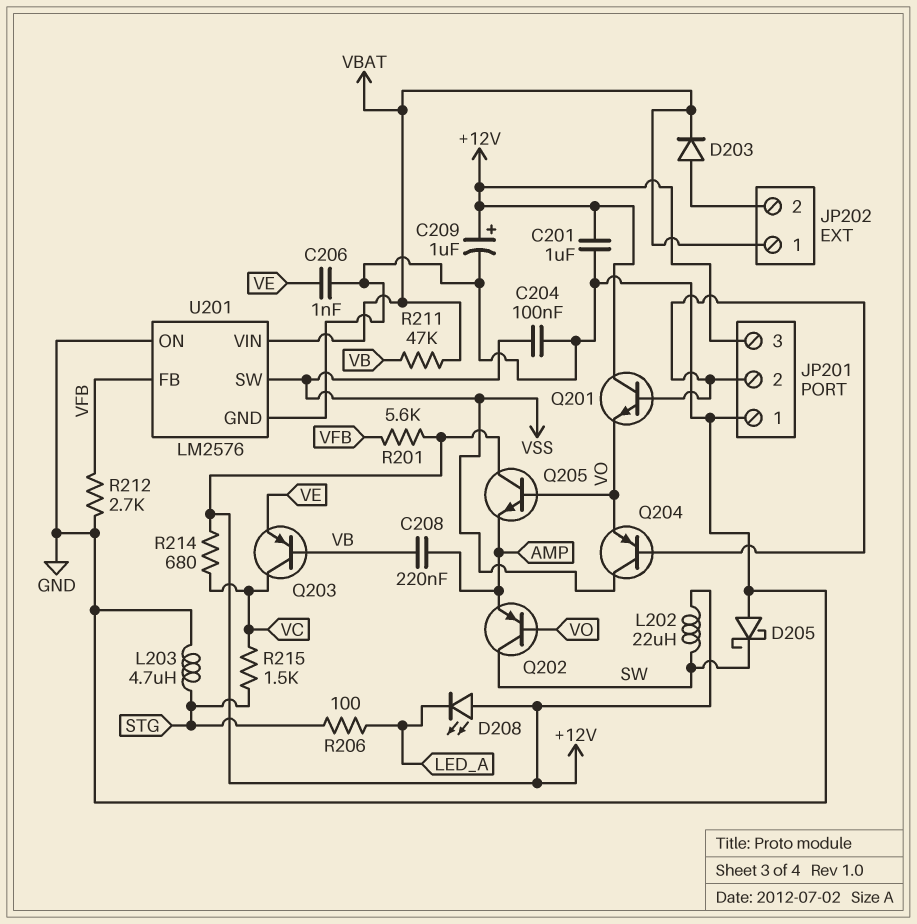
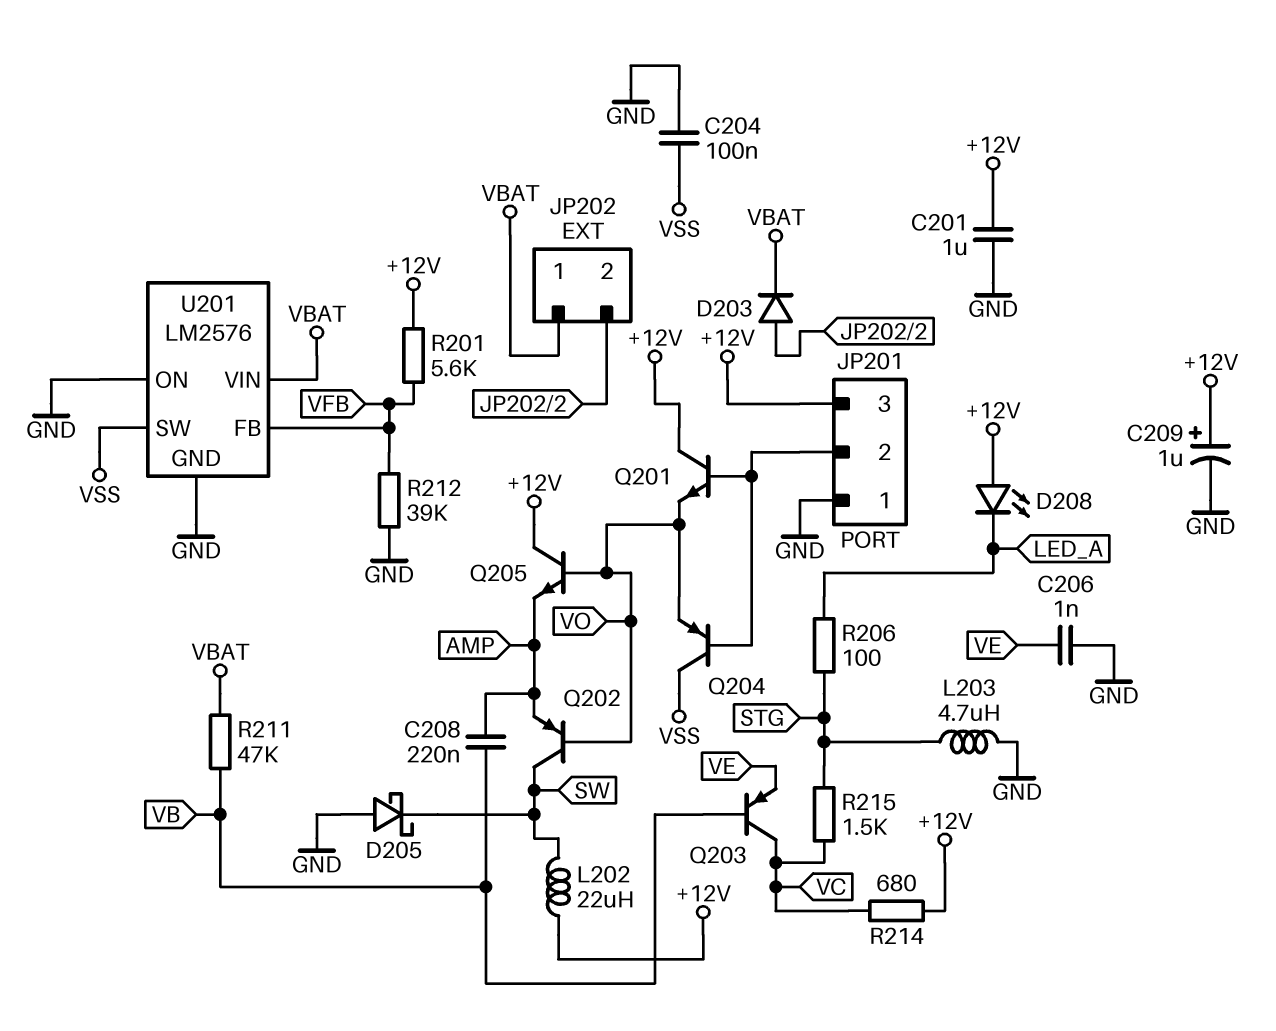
R212: 2.7k (GND, VFB) -> 39k (GND, VFB)

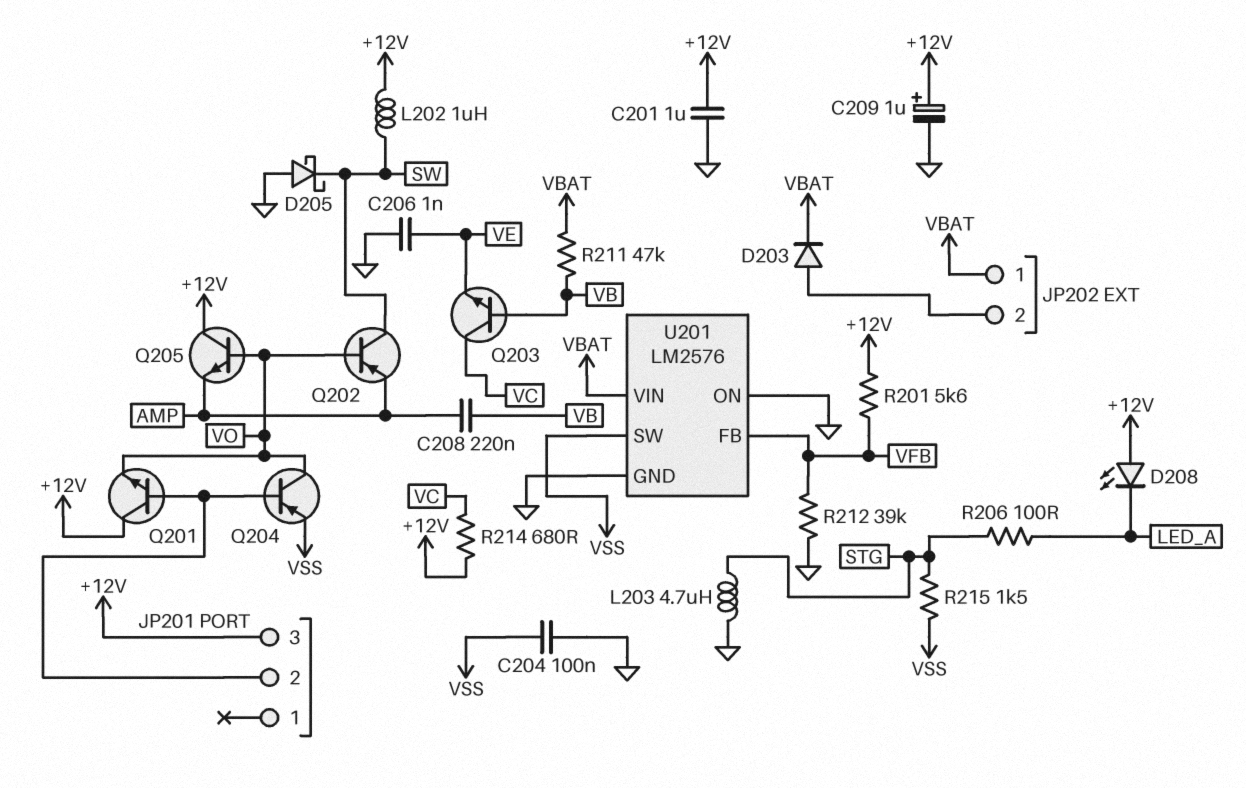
JP201 pin 1: GND -> none
L202: 22uH (+12V, SW) -> 1uH (+12V, SW)
Q203: PNP (B VB, C VC, E VE) -> NPN (B VB, C VC, E VE)
Q204: PNP (B JP201/2, C VSS, E VO) -> PNP (B JP201/2, C VO, E VSS)
R215: 1.5k (STG, VC) -> 1.5k (STG, VSS)

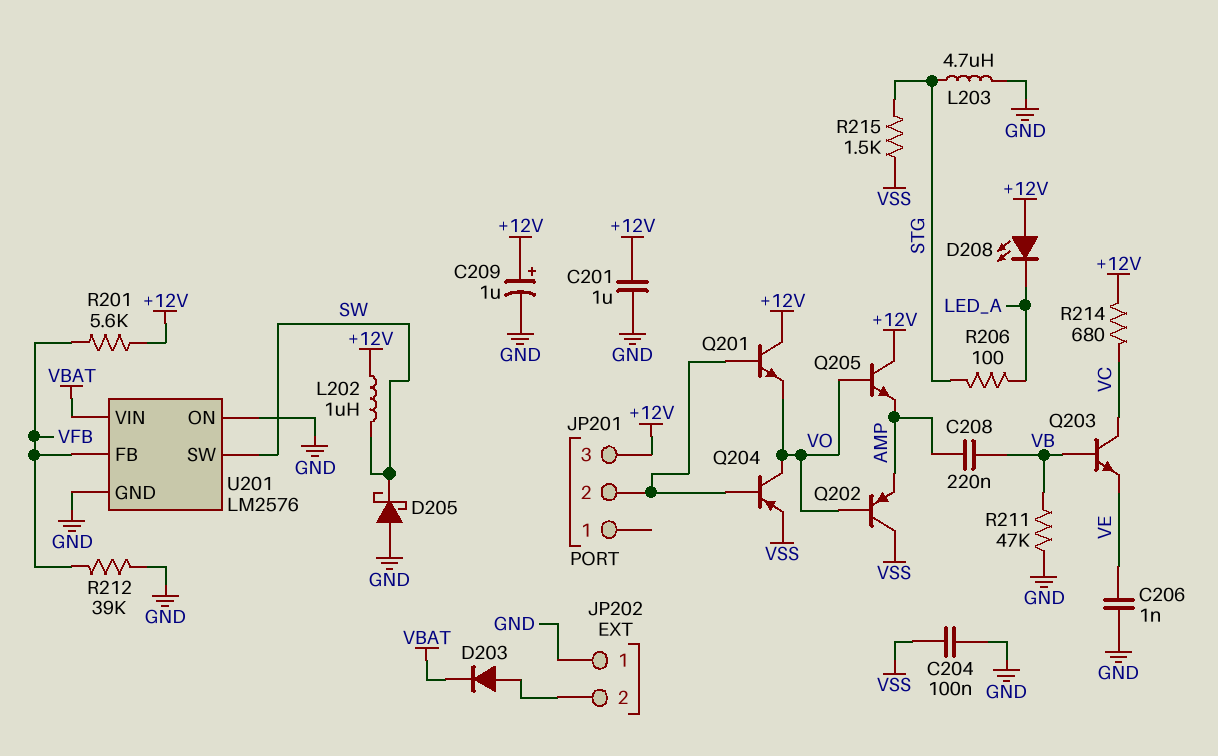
JP202 pin 1: VBAT -> GND
Q202: PNP (B VO, C SW, E AMP) -> PNP (B VO, C VSS, E AMP)
R211: 47k (VB, VBAT) -> 47k (GND, VB)
U201 pin SW: VSS -> SW

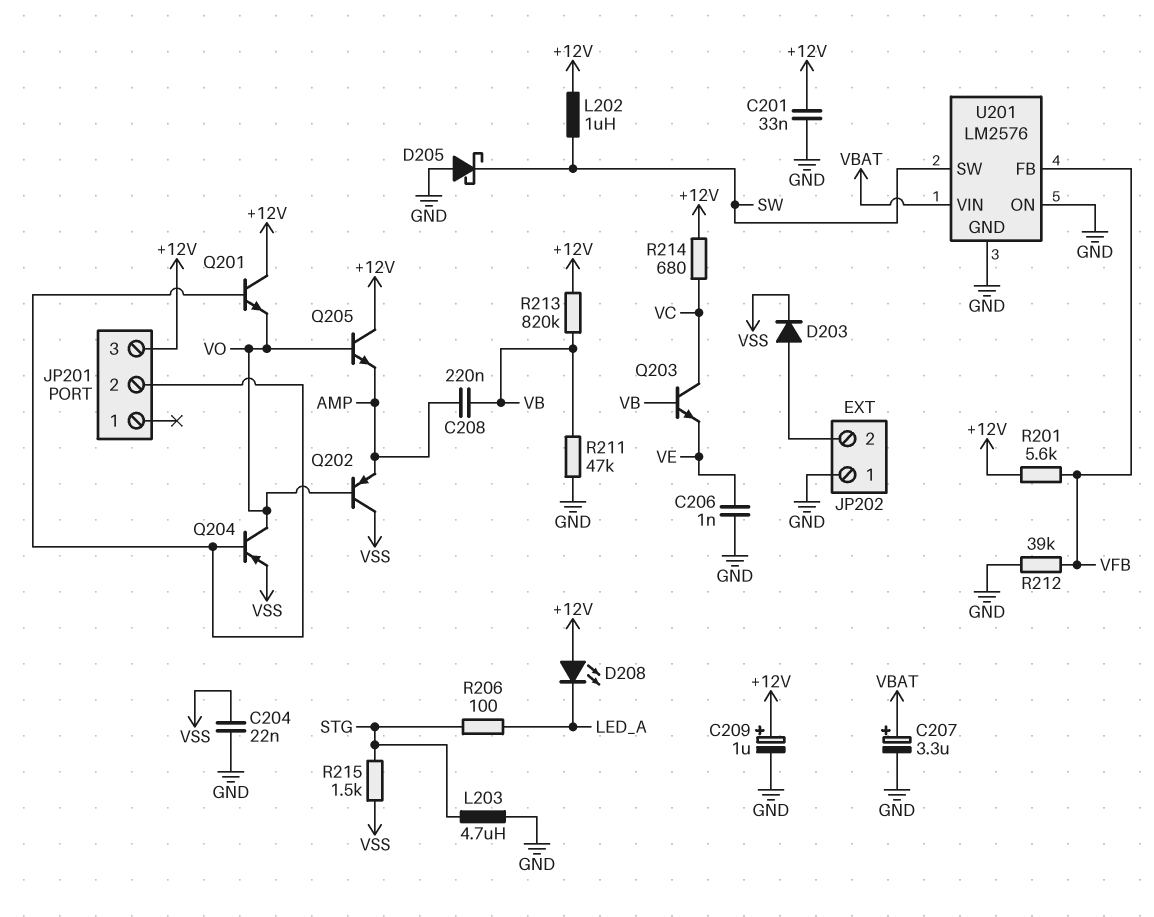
C201: 1uF (+12V, GND) -> 33nF (+12V, GND)
C204: 100nF (GND, VSS) -> 22nF (GND, VSS)
C207: none -> 3.3uF (plus VBAT, minus GND)
D203: diode (A JP202/2, K VBAT) -> diode (A JP202/2, K VSS)
R213: none -> 820k (+12V, VB)

